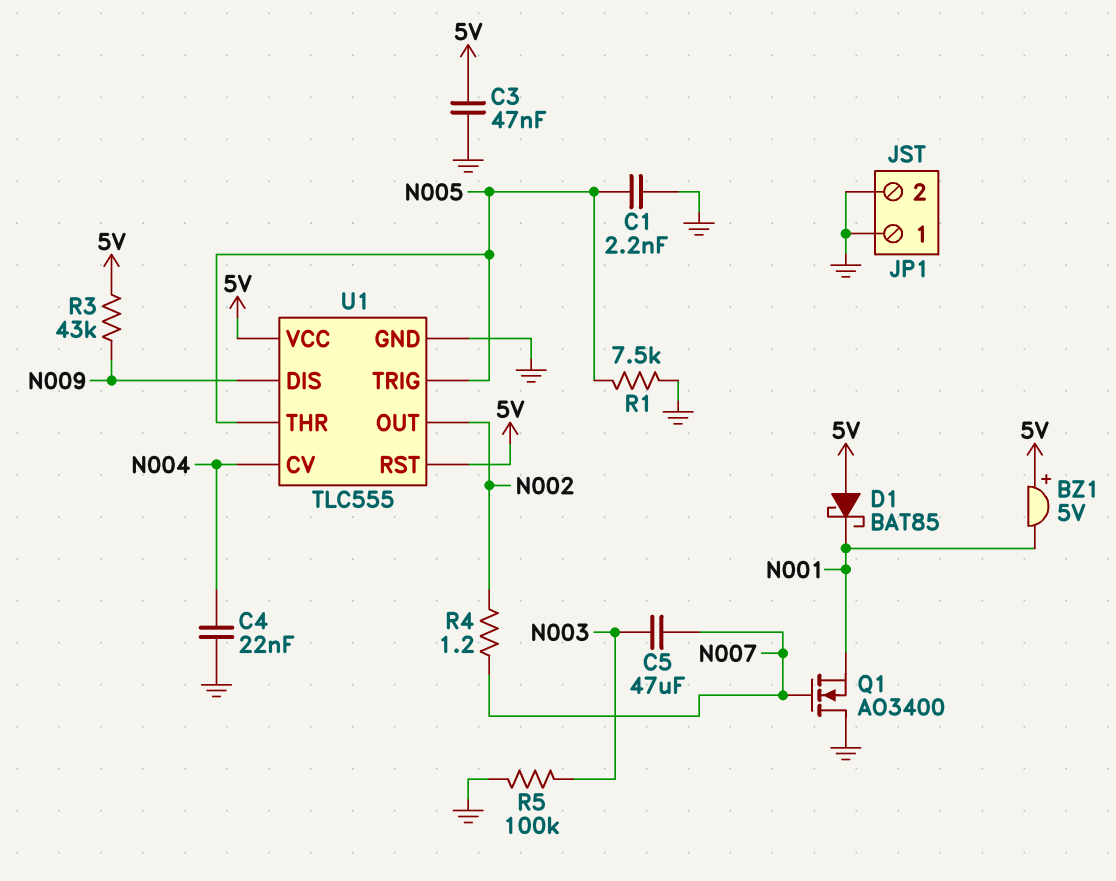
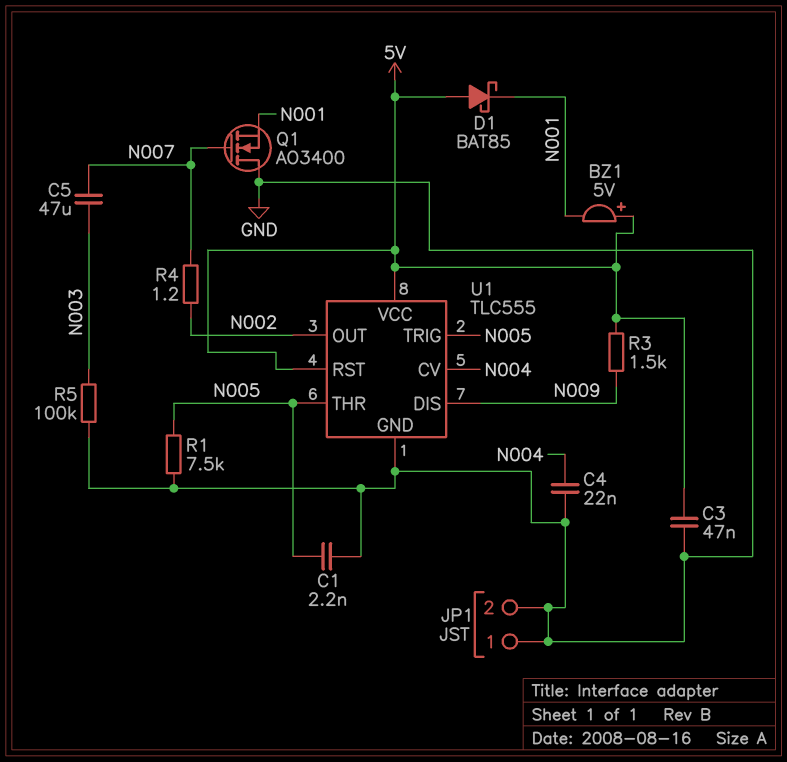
R3: 43k (5V, N009) -> 1.5k (5V, N009)

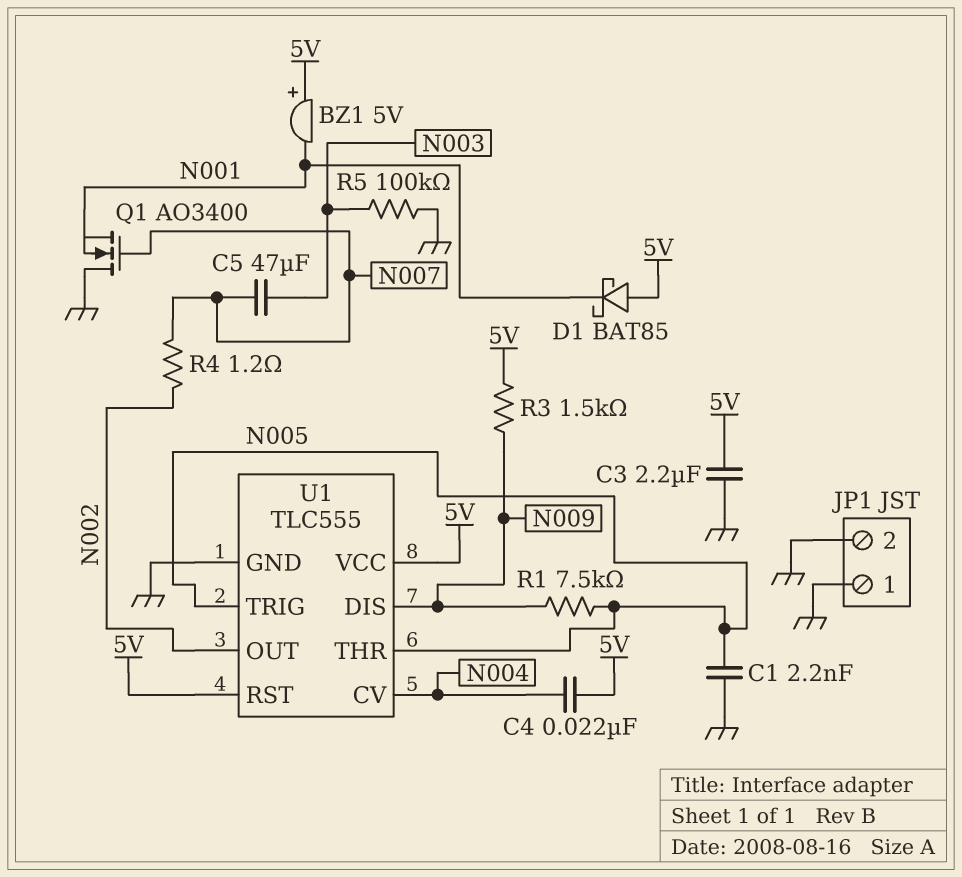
C3: 47nF (5V, GND) -> 2.2uF (5V, GND)
C4: 22nF (GND, N004) -> 22nF (5V, N004)
R1: 7.5k (GND, N005) -> 7.5k (N005, N009)

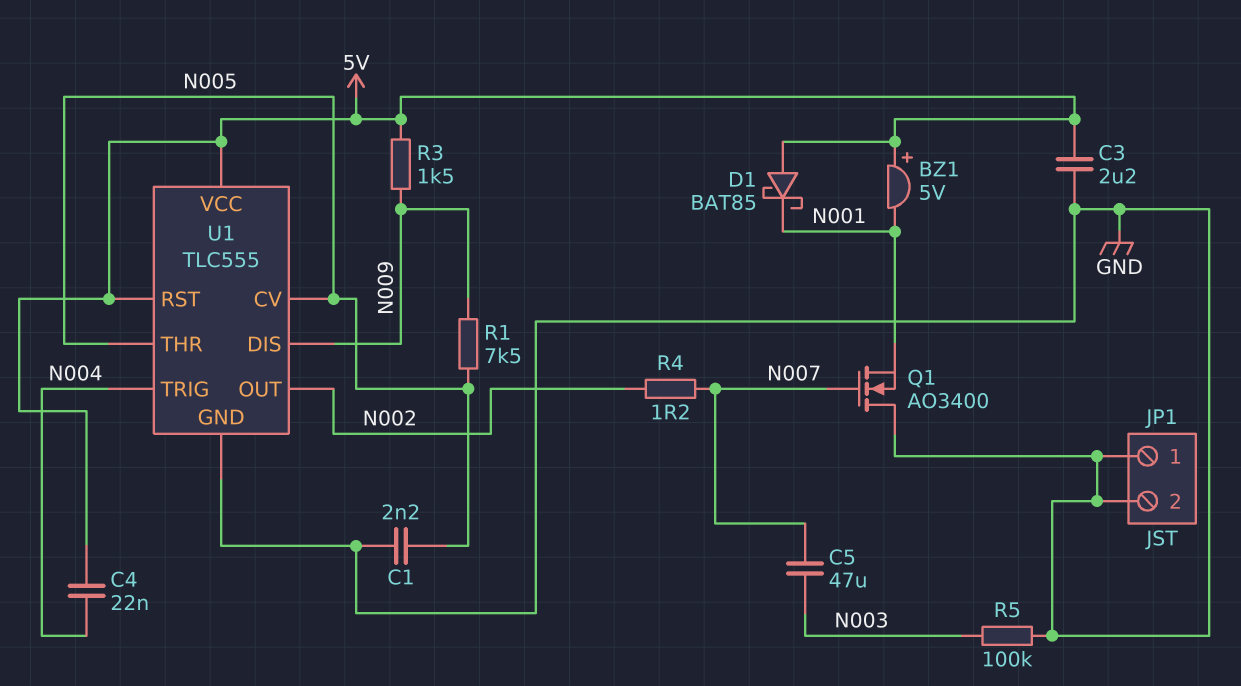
U1 pin CV: N004 -> N005
U1 pin TRIG: N005 -> N004

